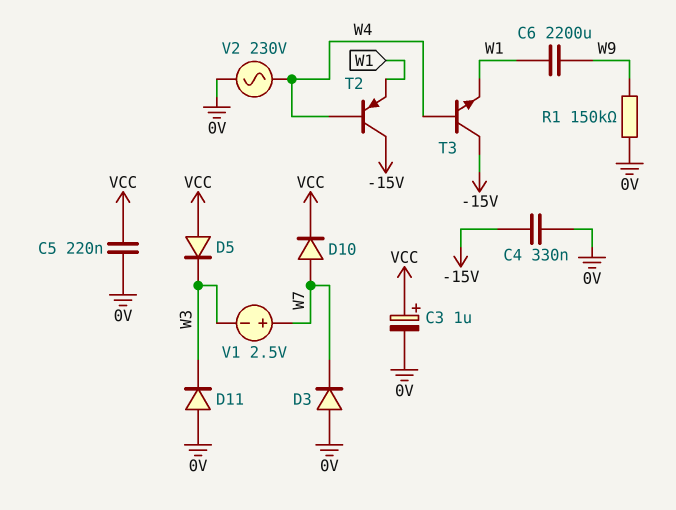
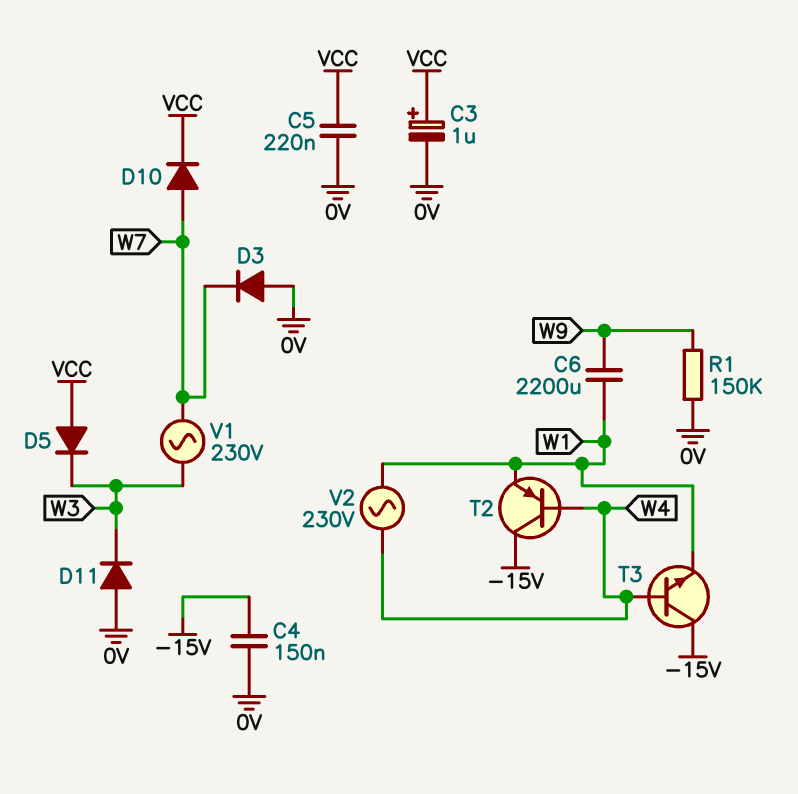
C4: 330nF (-15V, 0V) -> 150nF (-15V, 0V)
V1: 2.5V (plus W7, minus W3) -> AC 230V (W3, W7)
V2: AC 230V (0V, W4) -> AC 230V (W1, W4)

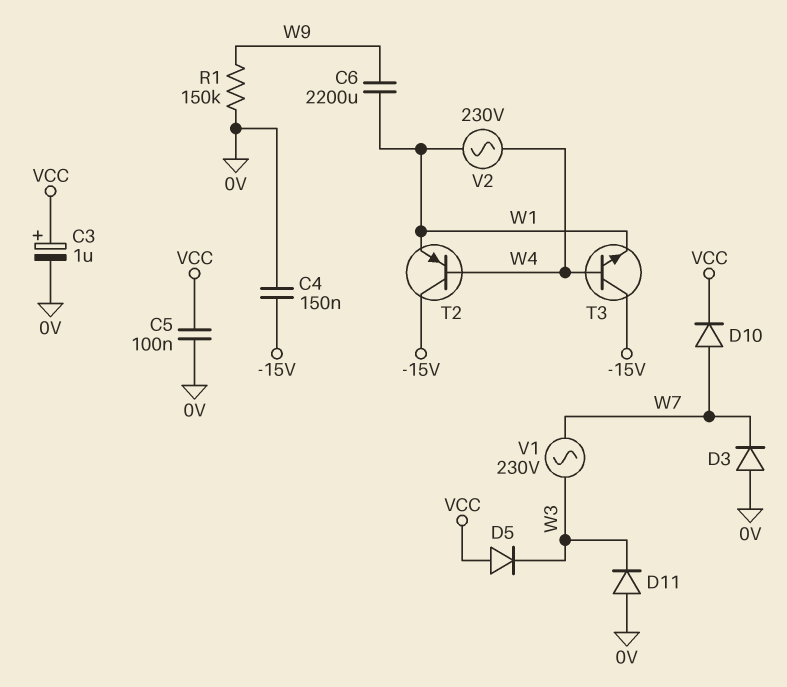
C5: 220nF (0V, VCC) -> 100nF (0V, VCC)

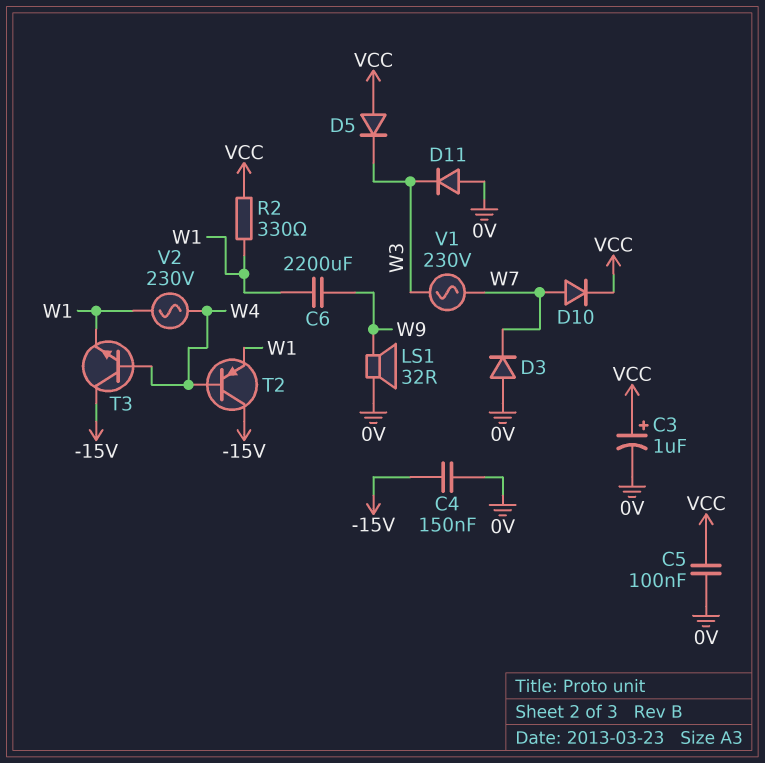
LS1: none -> speaker 32R (0V, W9)
R1: 150k (0V, W9) -> none
R2: none -> 330 (VCC, W1)

